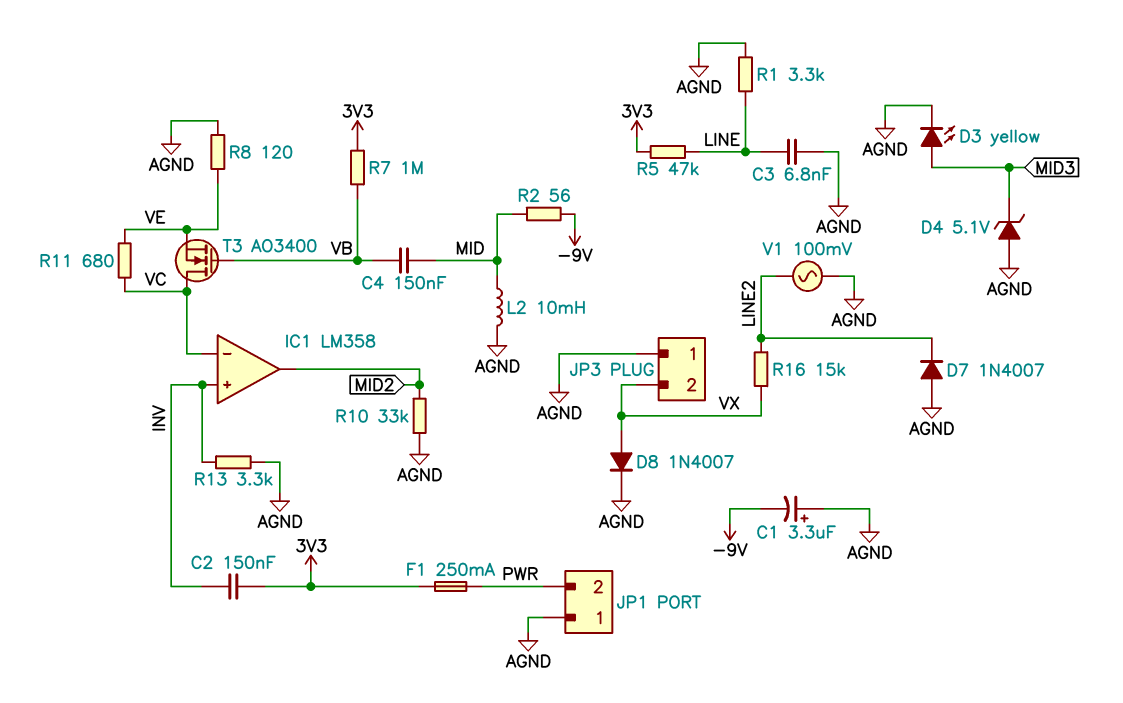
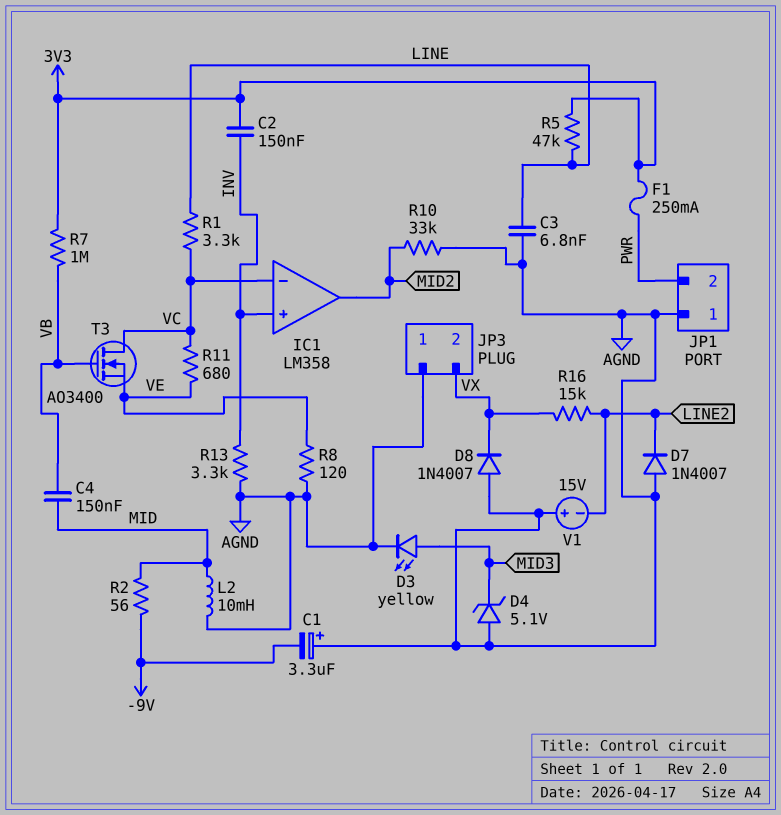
D8: diode 1N4007 (A VX, K AGND) -> diode 1N4007 (A AGND, K VX)
R1: 3.3k (AGND, LINE) -> 3.3k (LINE, VC)
V1: AC 100mV (AGND, LINE2) -> 15V (plus AGND, minus LINE2)

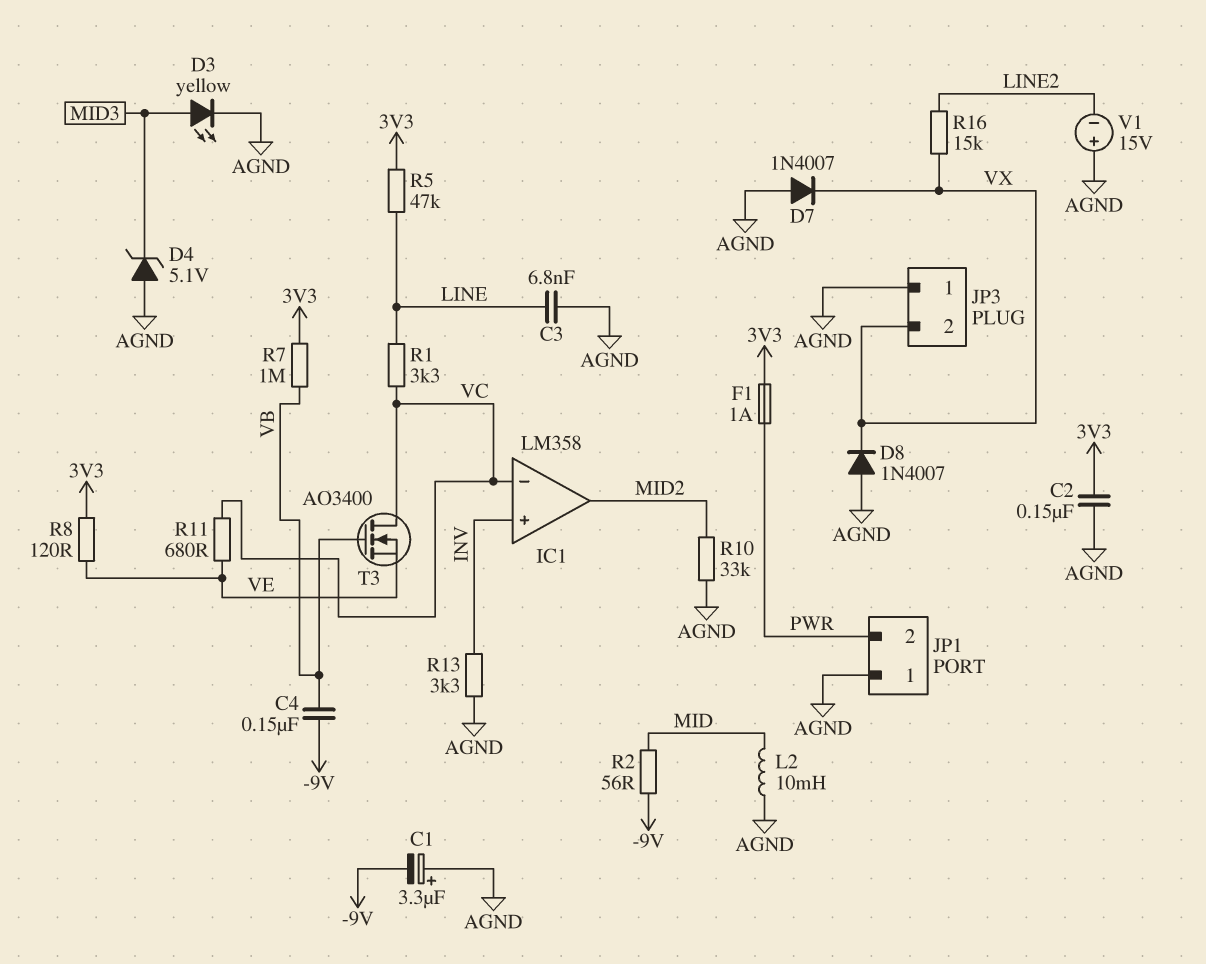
C2: 150nF (3V3, INV) -> 150nF (3V3, AGND)
C4: 150nF (MID, VB) -> 150nF (-9V, VB)
D7: diode 1N4007 (A AGND, K LINE2) -> diode 1N4007 (A AGND, K VX)
F1: 250mA (3V3, PWR) -> 1A (3V3, PWR)
R8: 120 (AGND, VE) -> 120 (3V3, VE)

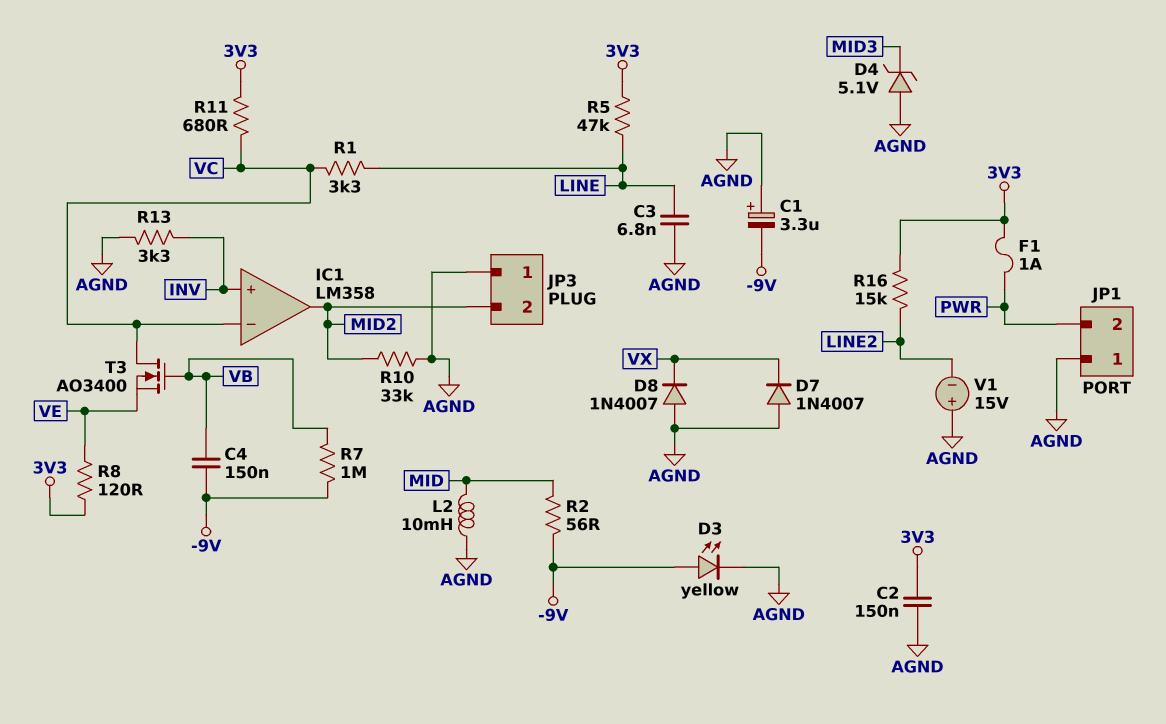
D3: LED yellow (A MID3, K AGND) -> LED yellow (A -9V, K AGND)
JP3 pin 2: VX -> MID2
R7: 1M (3V3, VB) -> 1M (-9V, VB)
R11: 680 (VC, VE) -> 680 (3V3, VC)
R16: 15k (LINE2, VX) -> 15k (3V3, LINE2)

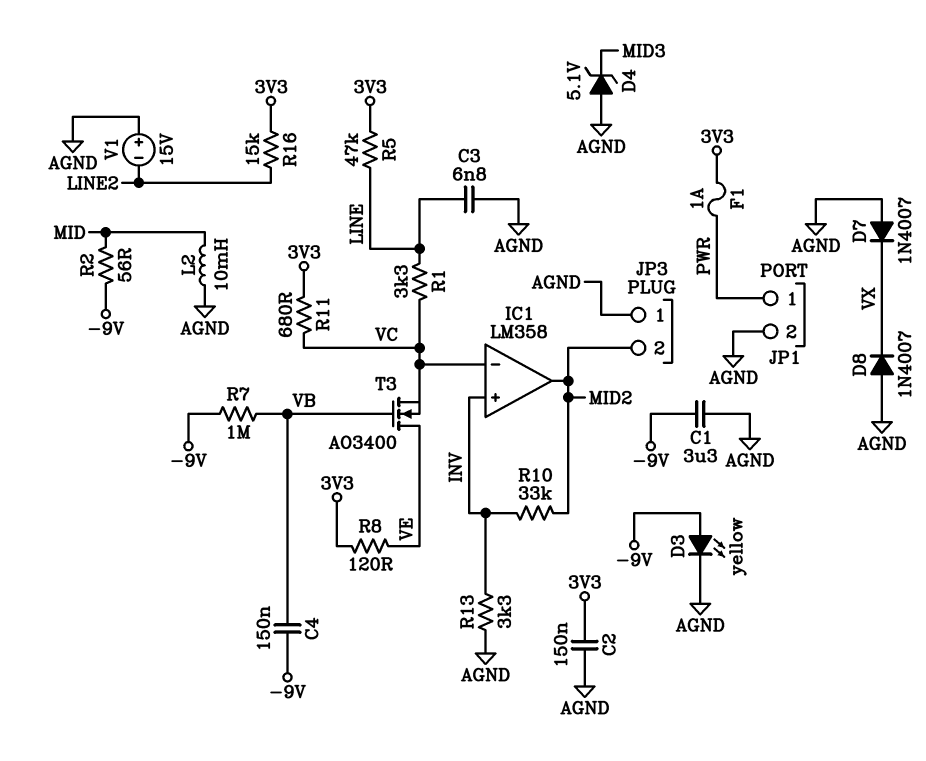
C1: 3.3uF (plus AGND, minus -9V) -> 3.3uF (-9V, AGND)
JP1 pin 1: AGND -> PWR
JP1 pin 2: PWR -> AGND
R10: 33k (AGND, MID2) -> 33k (INV, MID2)
T3: NMOS AO3400 (G VB, D VC, S VE) -> NMOS AO3400 (G VB, D VE, S VC)

